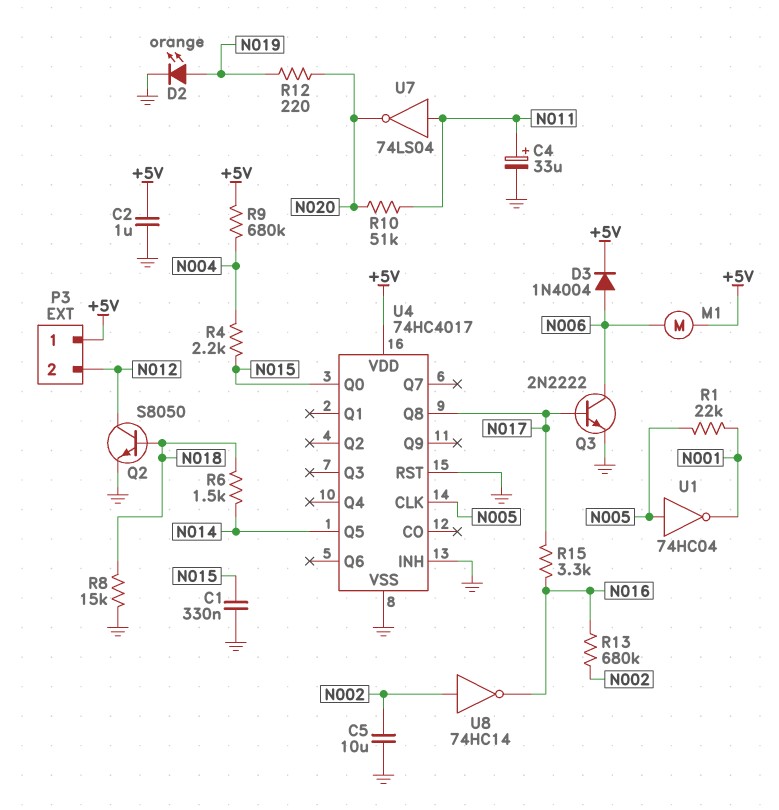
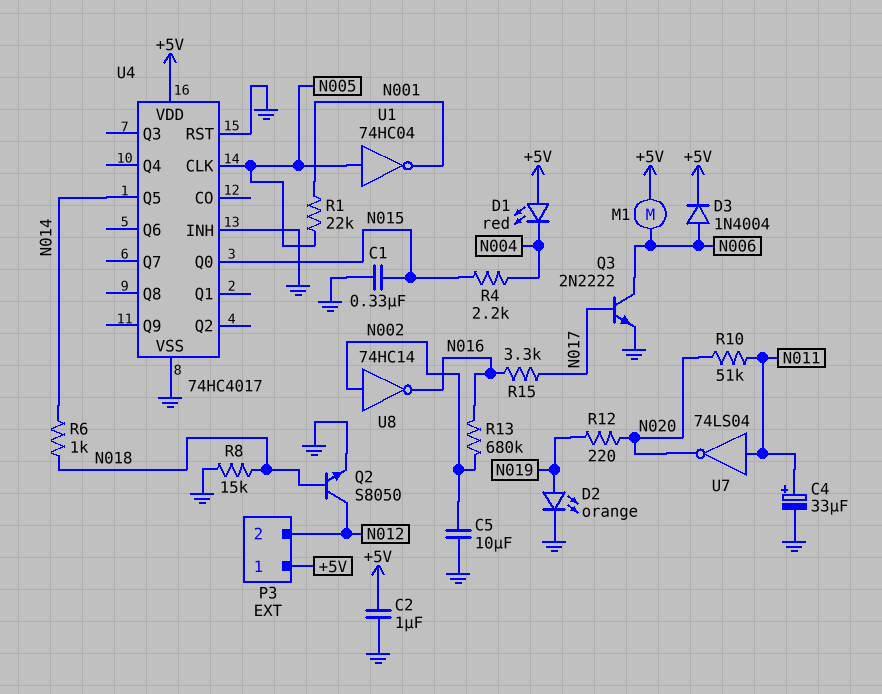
D1: none -> LED red (A +5V, K N004)
R6: 1.5k (N014, N018) -> 1k (N014, N018)
R9: 680k (+5V, N004) -> none
U4 pin Q8: N017 -> none

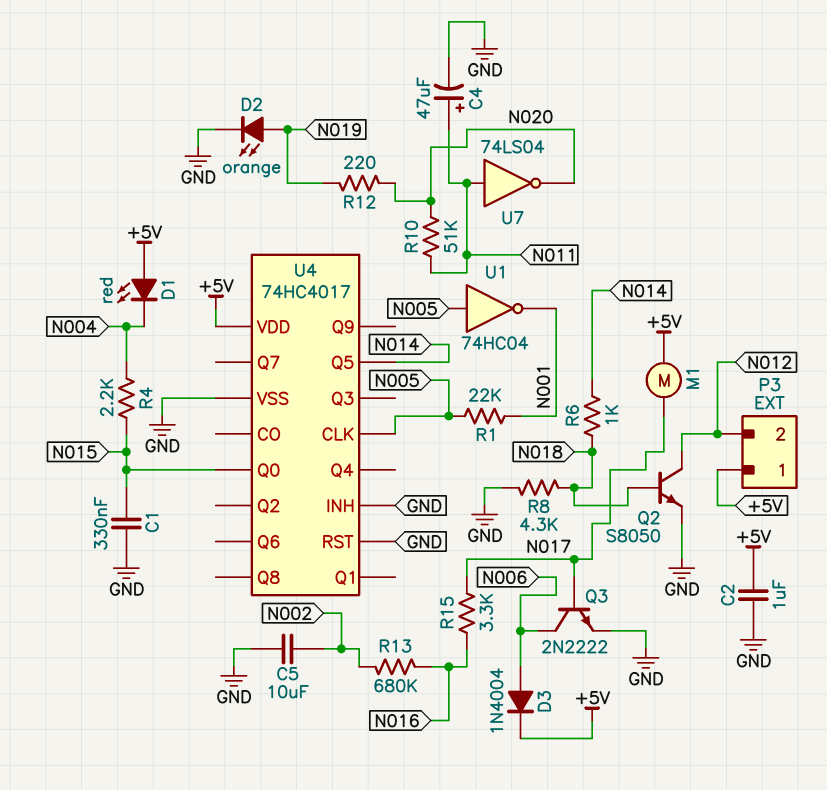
C4: 33uF (plus N011, minus GND) -> 47uF (plus N011, minus GND)
M1: motor (+5V, N006) -> motor (+5V, N017)
R8: 15k (GND, N018) -> 4.3k (GND, N018)
U8: NOT 74HC14 (in N002, out N016) -> none

